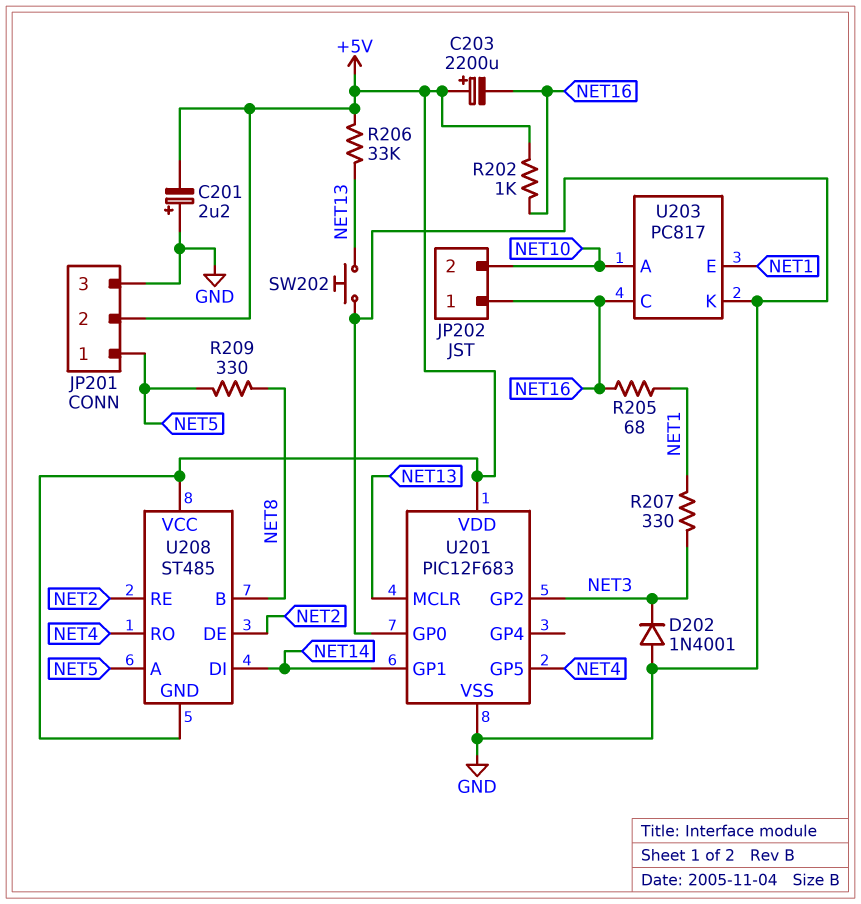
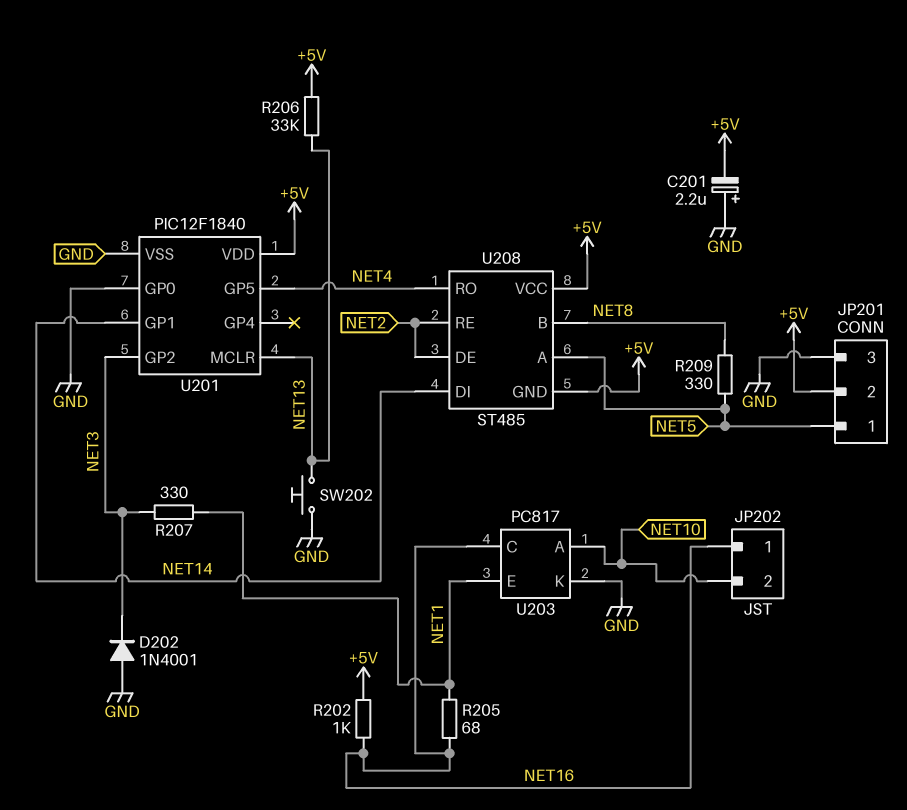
C203: 2200uF (plus +5V, minus NET16) -> none
U201: PIC12F683 -> PIC12F1840

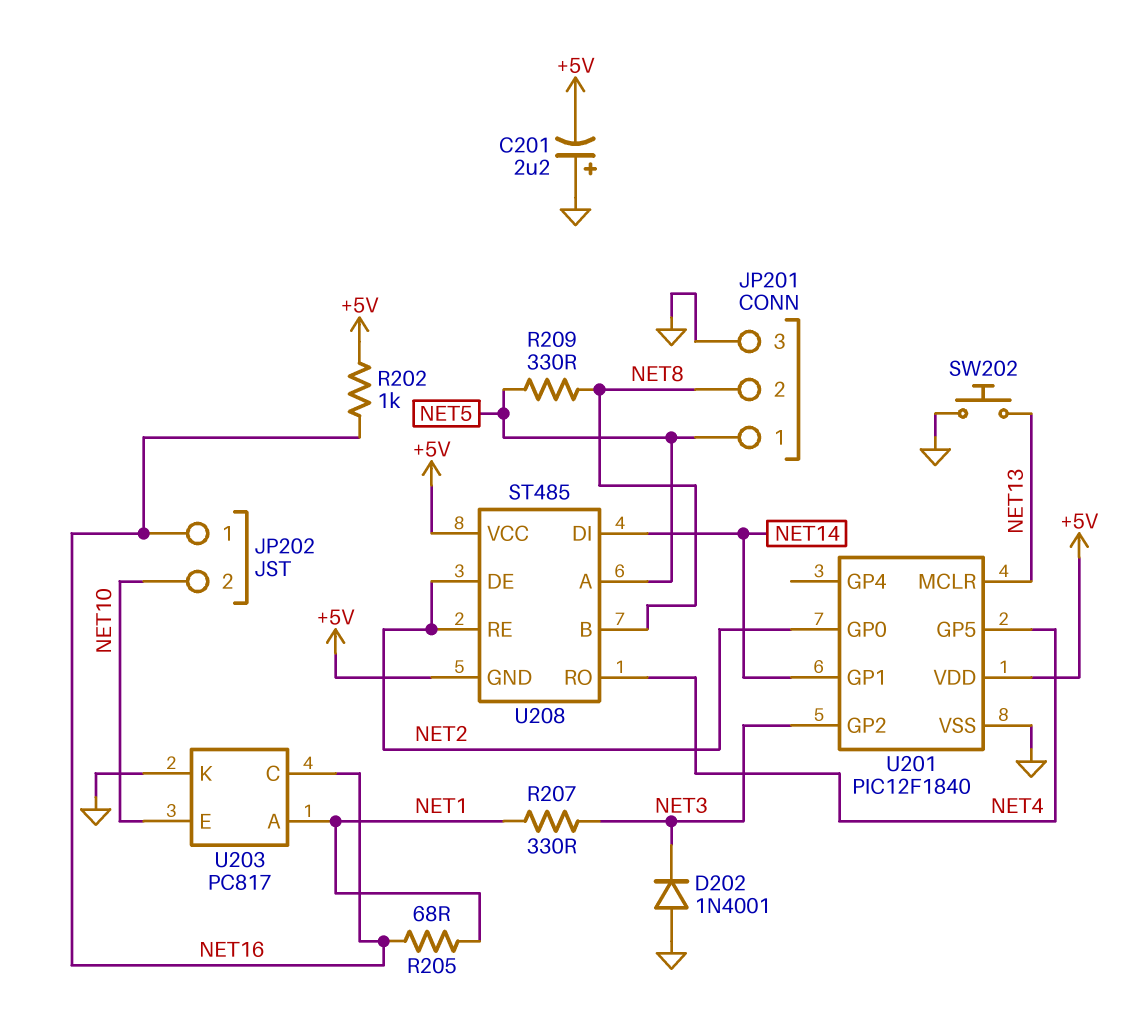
JP201 pin 2: +5V -> NET8
R206: 33k (+5V, NET13) -> none
U201 pin GP0: GND -> NET2
U203 pin A: NET10 -> NET1
U203 pin E: NET1 -> NET10

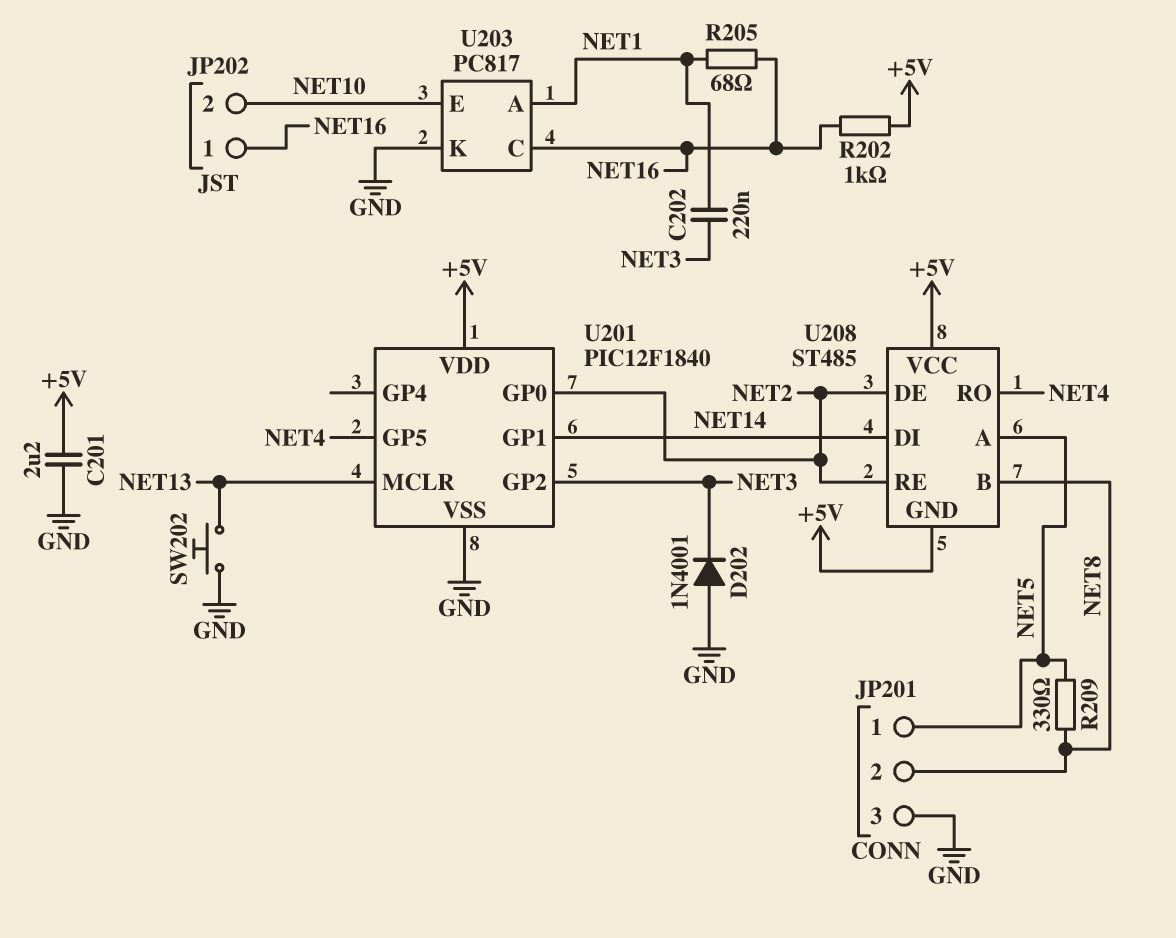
C201: 2.2uF (plus GND, minus +5V) -> 2.2uF (+5V, GND)
C202: none -> 220nF (NET1, NET3)
R207: 330 (NET1, NET3) -> none

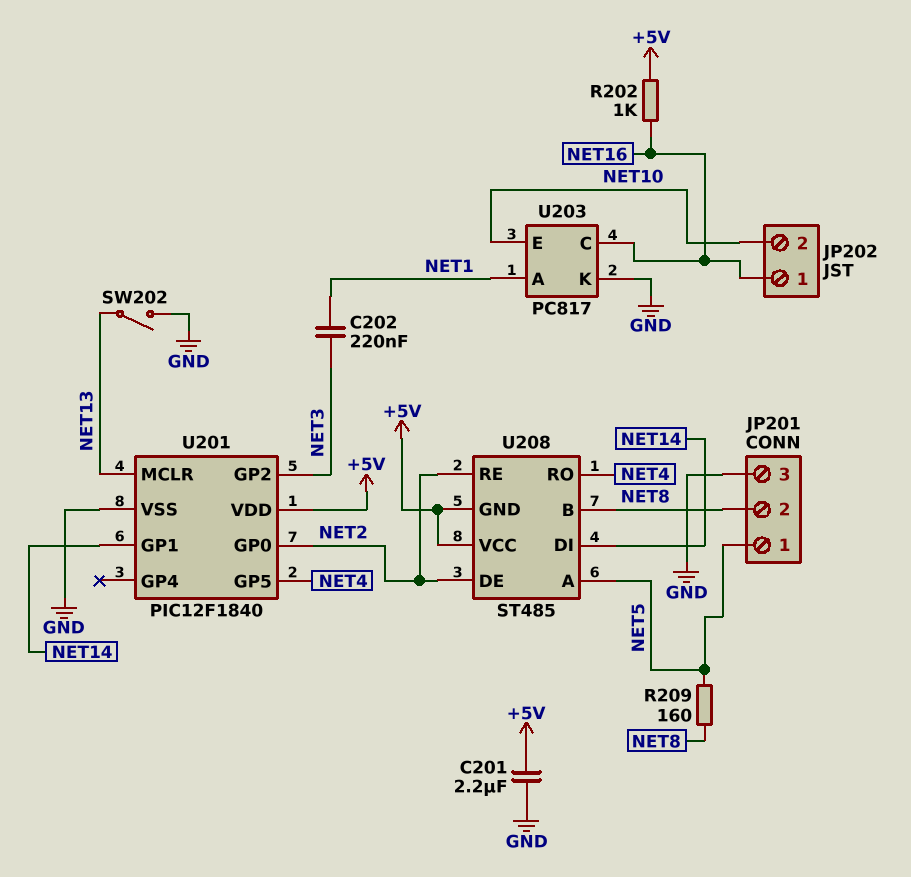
D202: diode 1N4001 (A GND, K NET3) -> none
R205: 68 (NET1, NET16) -> none
R209: 330 (NET5, NET8) -> 160 (NET5, NET8)
SW202: button (GND, NET13) -> switch (GND, NET13)

